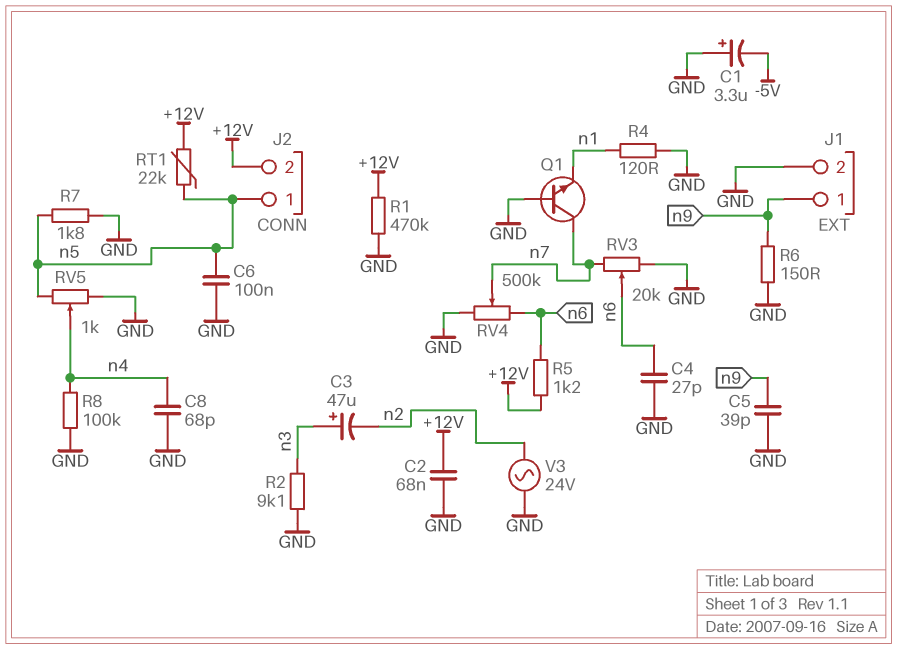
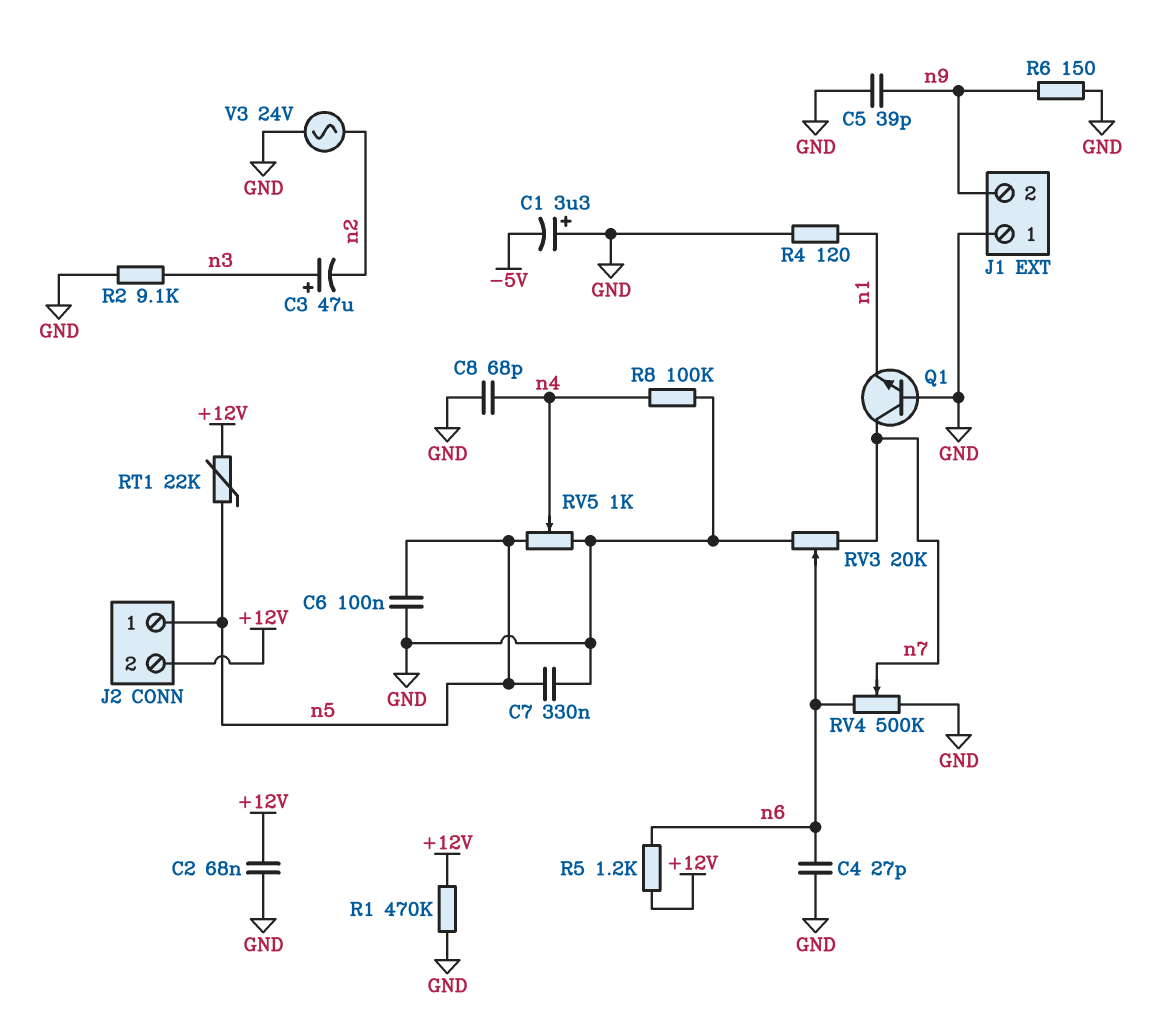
C7: none -> 330nF (GND, n5)
J1 pin 1: n9 -> GND
J1 pin 2: GND -> n9
R7: 1.8k (GND, n5) -> none

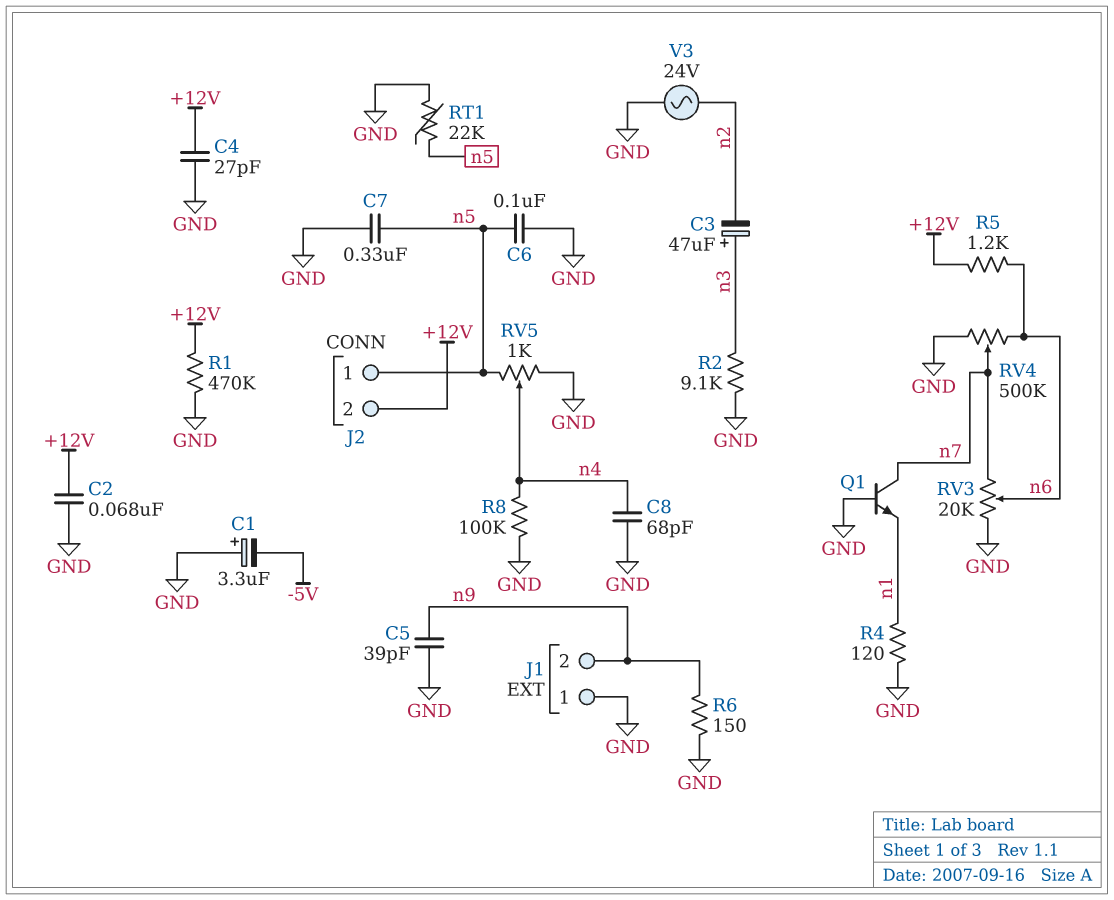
C4: 27pF (GND, n6) -> 27pF (+12V, GND)
RT1: 22k (+12V, n5) -> 22k (GND, n5)

